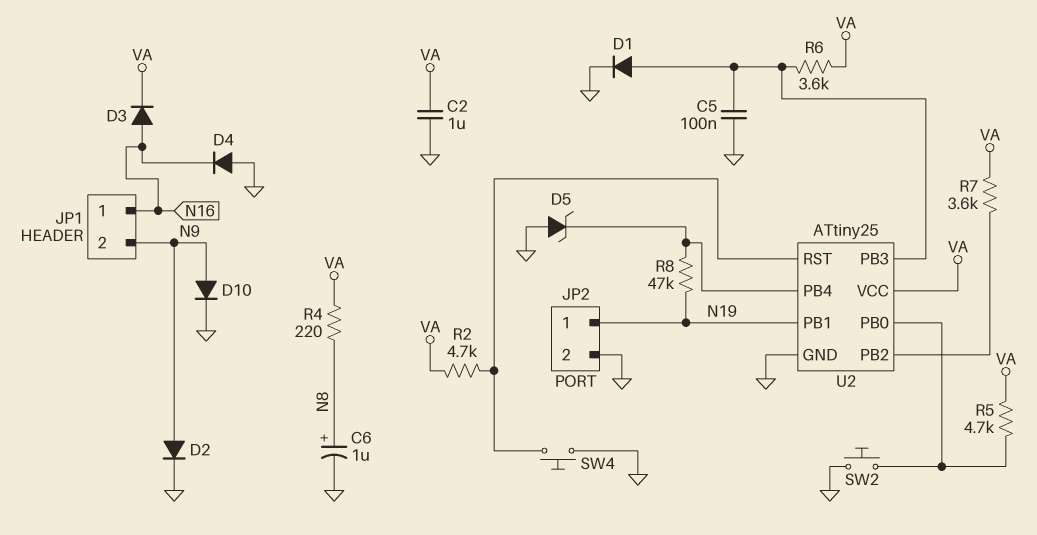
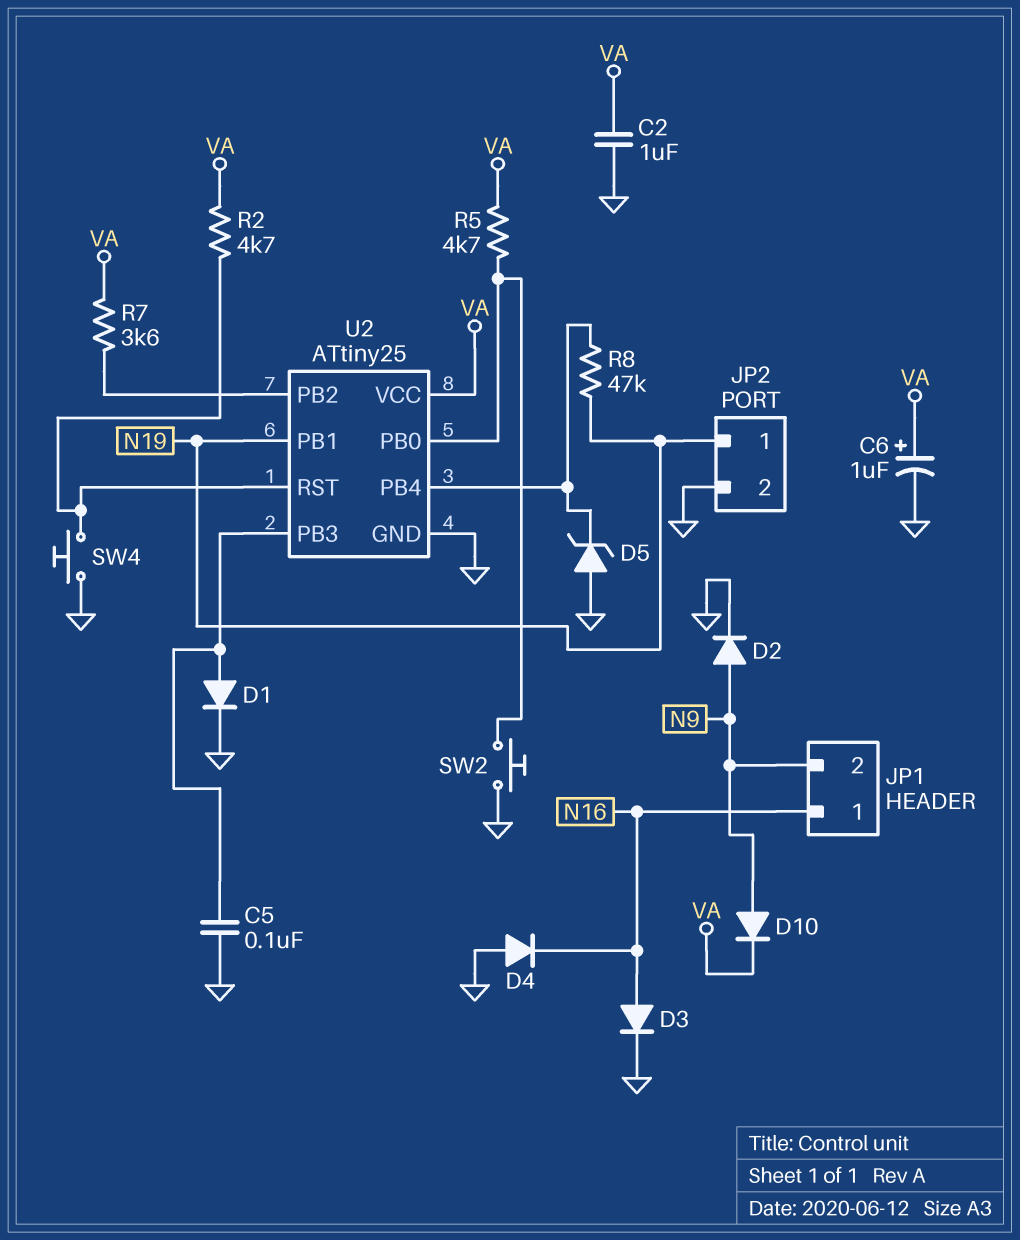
C6: 1uF (plus N8, minus GND) -> 1uF (plus VA, minus GND)
D3: diode (A N16, K VA) -> diode (A N16, K GND)
D10: diode (A N9, K GND) -> diode (A N9, K VA)
R4: 220 (N8, VA) -> none
R6: 3.6k (U2/PB3, VA) -> none

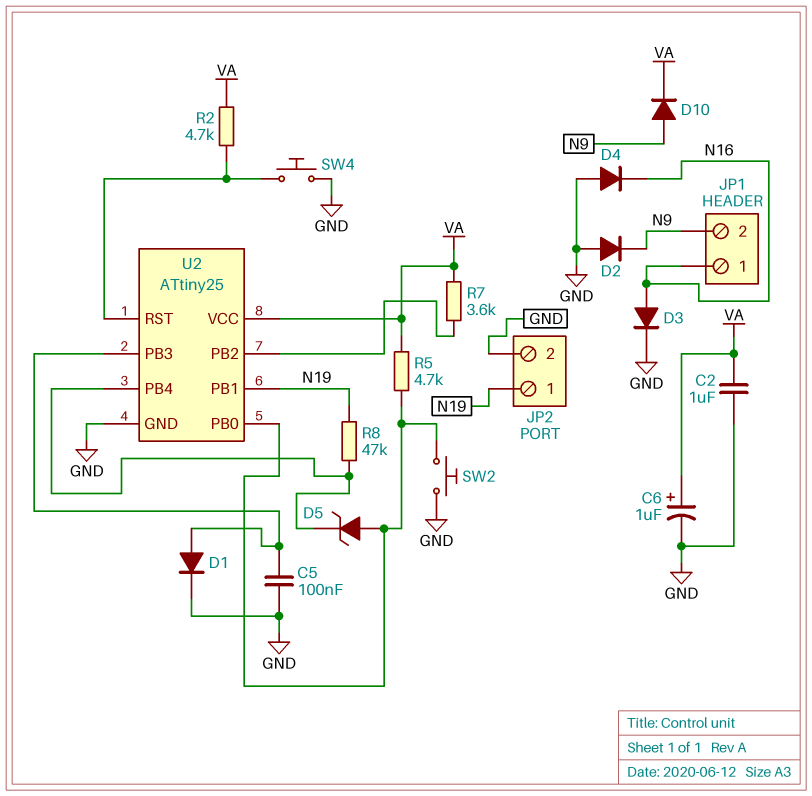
D2: diode (A N9, K GND) -> diode (A GND, K N9)
D5: zener (A GND, K U2/PB4) -> zener (A U2/PB0, K U2/PB4)

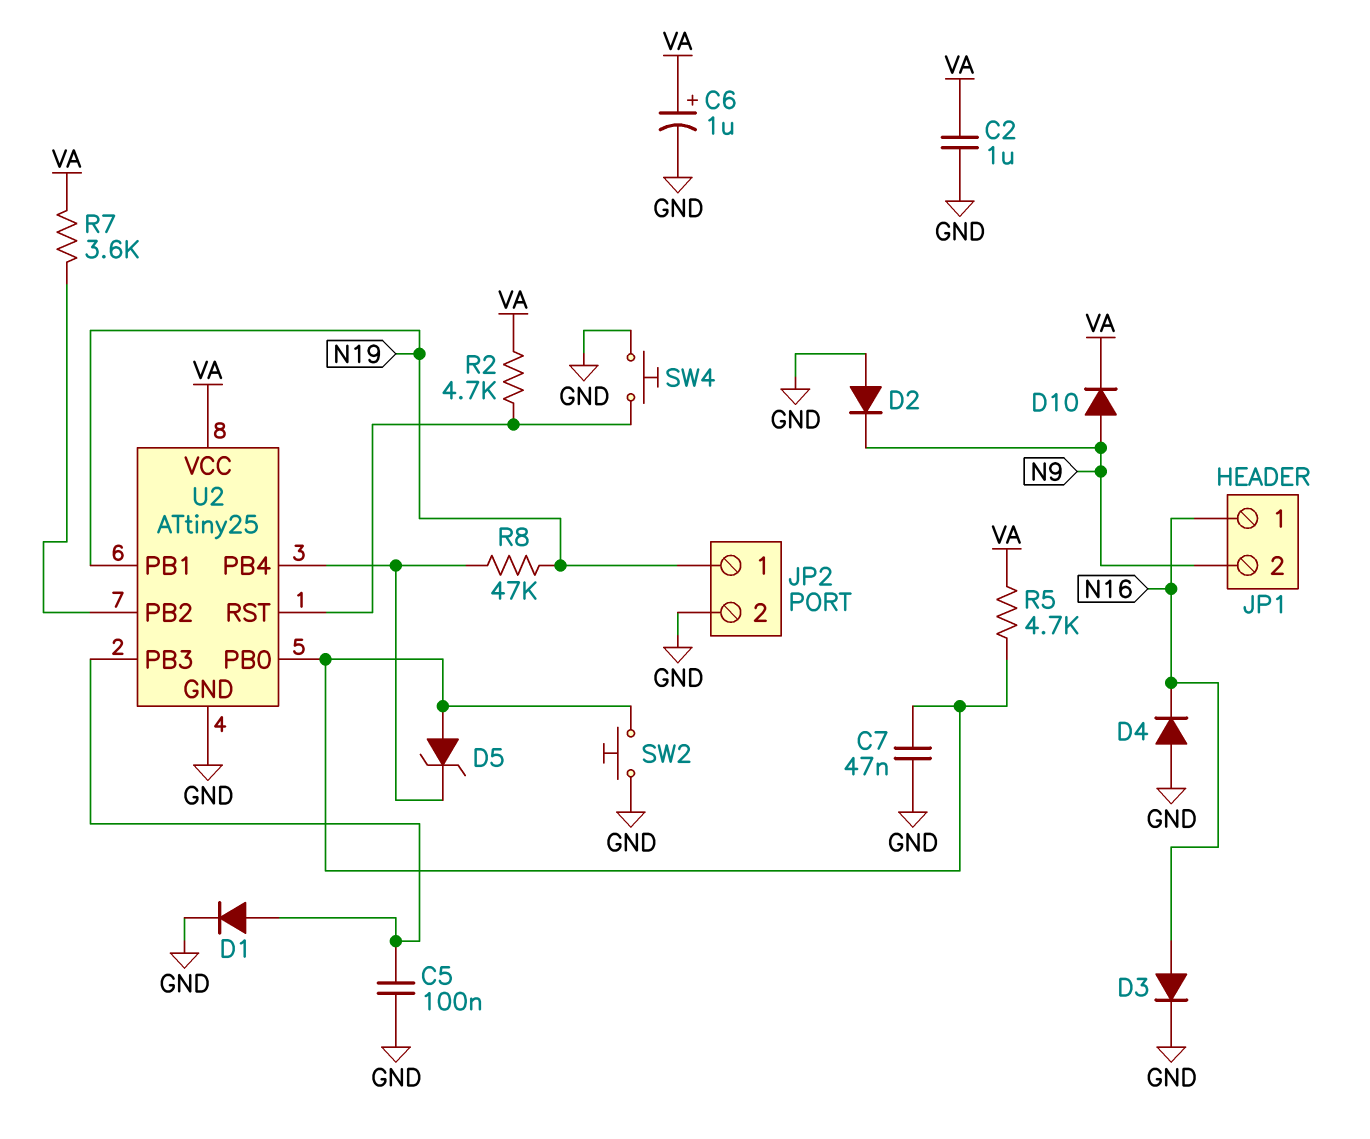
C7: none -> 47nF (GND, U2/PB0)

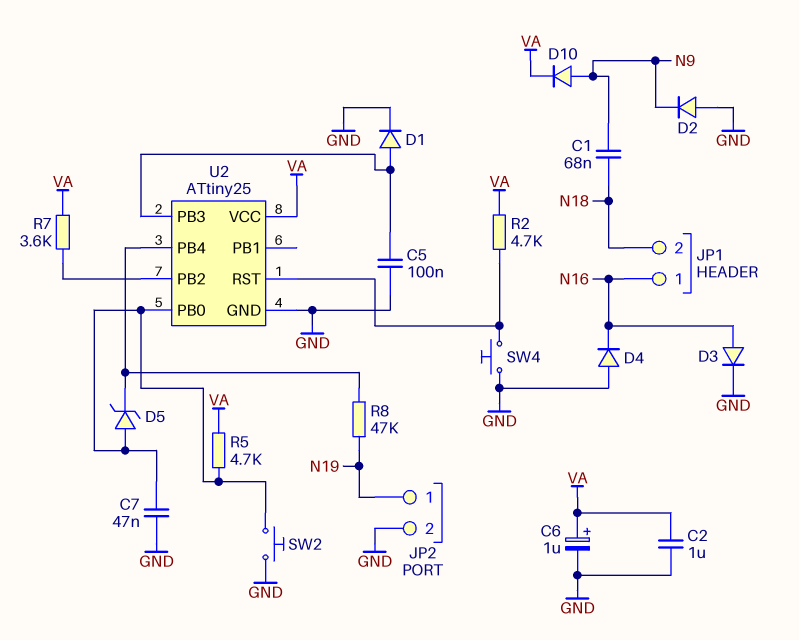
C1: none -> 68nF (N9, N18)
JP1 pin 2: N9 -> N18
U2 pin PB1: N19 -> none

